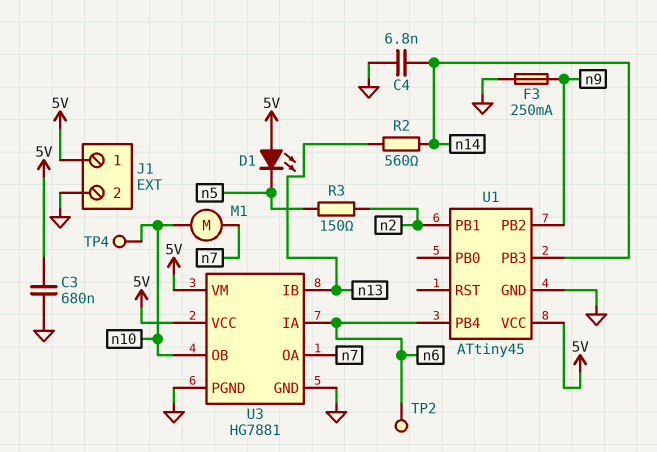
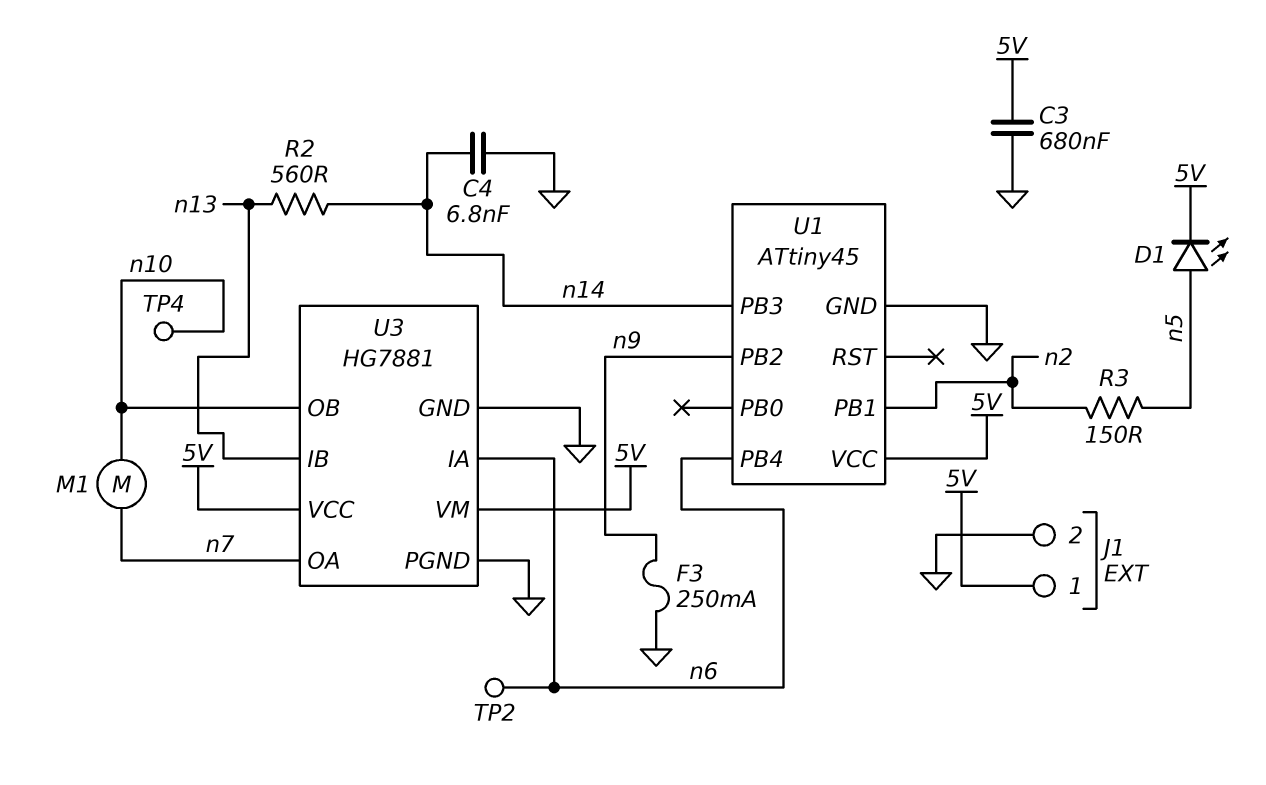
D1: LED (A 5V, K n5) -> LED (A n5, K 5V)

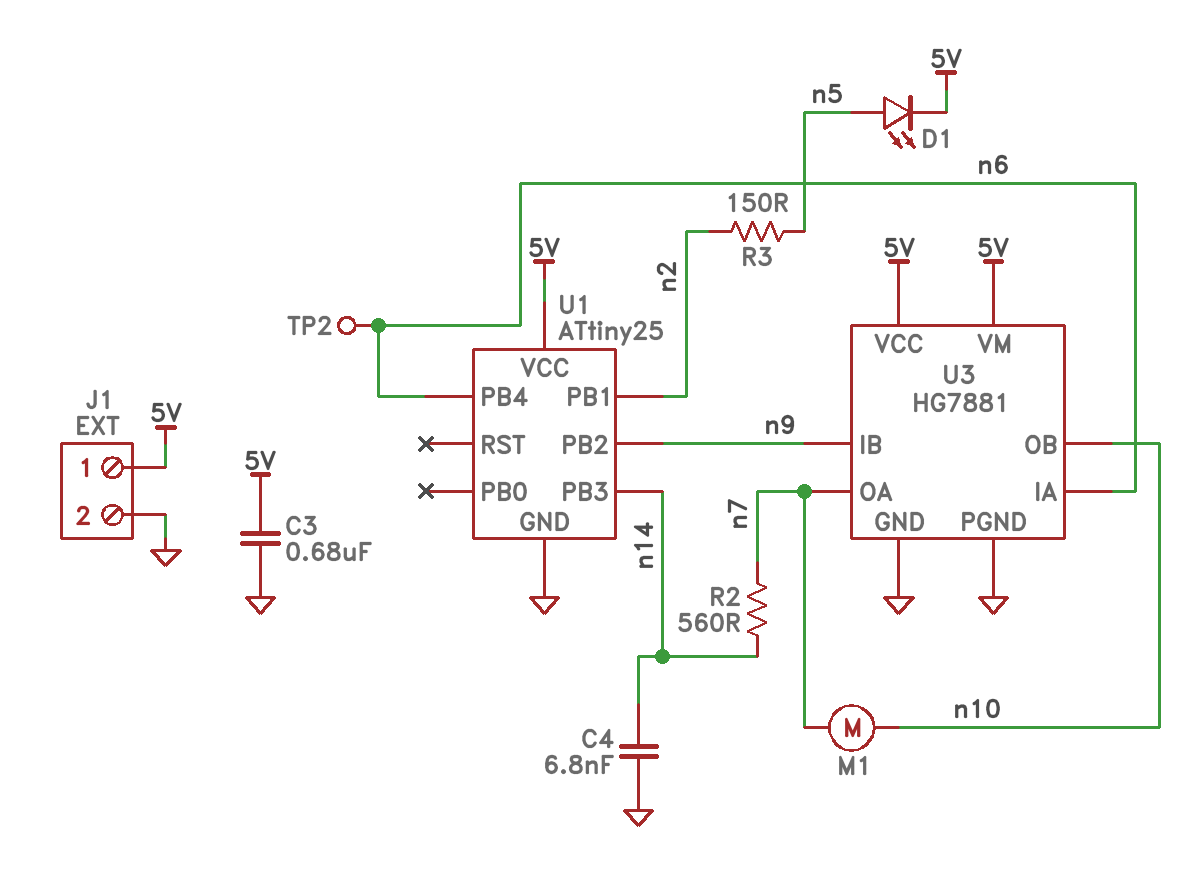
F3: 250mA (GND, n9) -> none
R2: 560 (n13, n14) -> 560 (n7, n14)
TP4: test point (n10) -> none
U1: ATtiny45 -> ATtiny25
U3 pin IB: n13 -> n9

